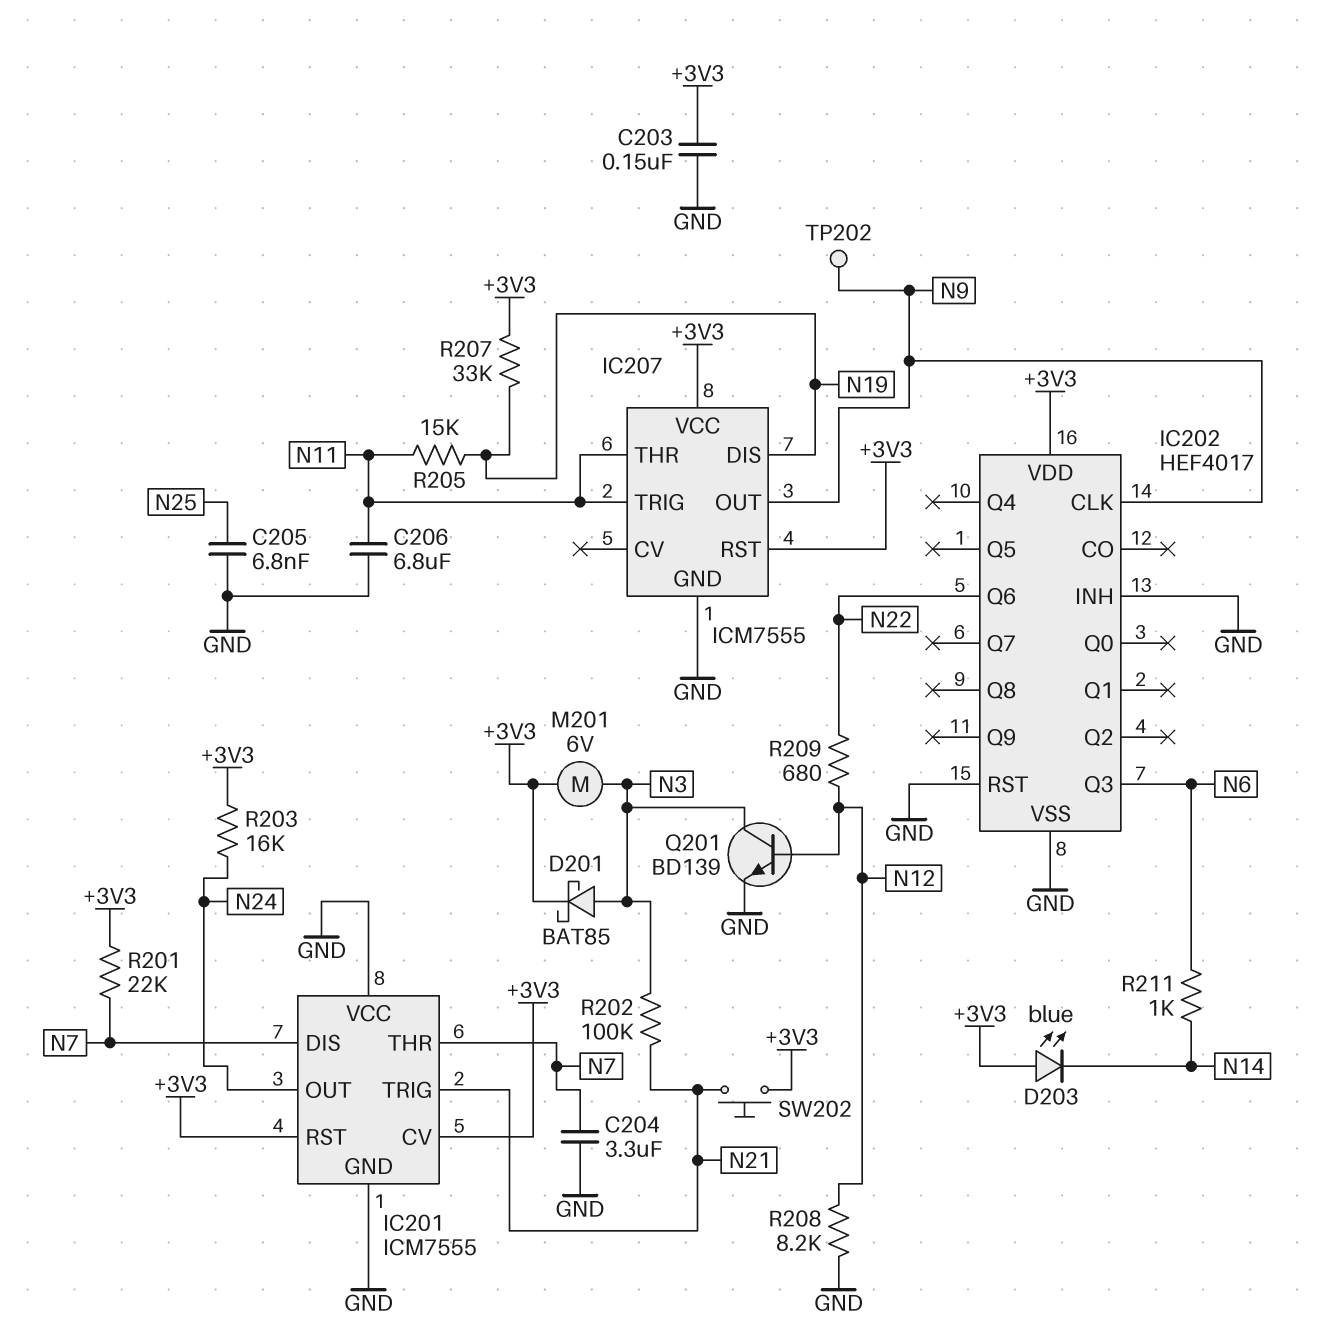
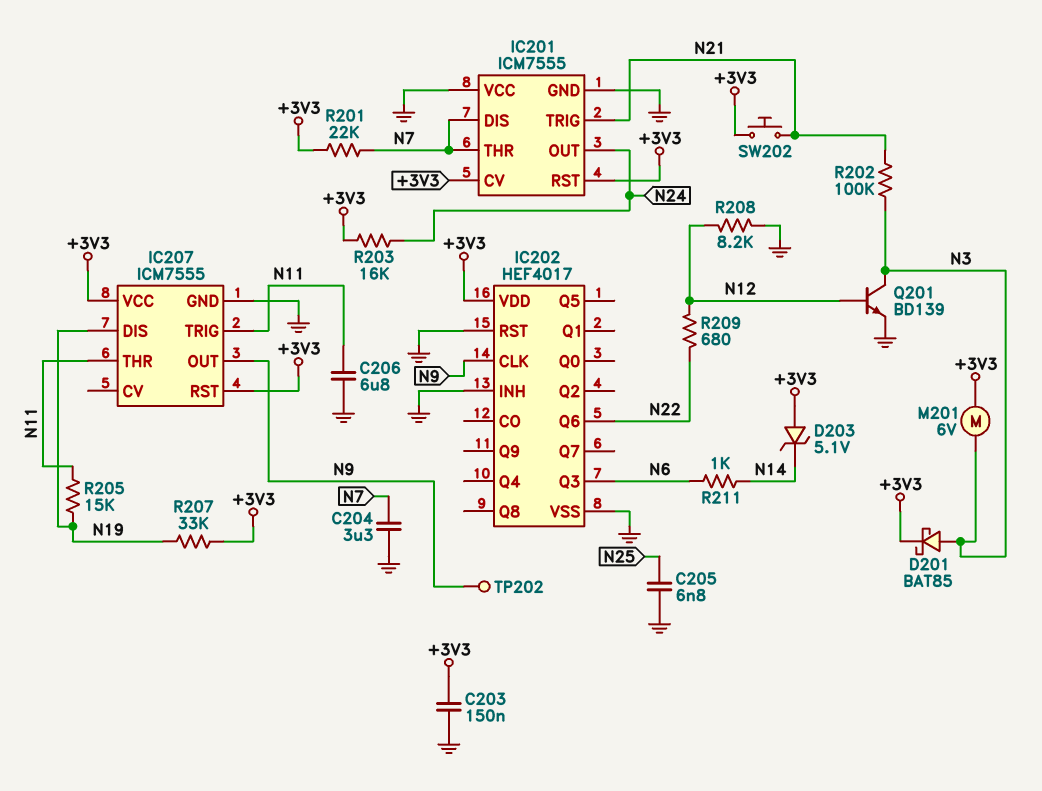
D203: LED blue (A +3V3, K N14) -> zener 5.1V (A +3V3, K N14)

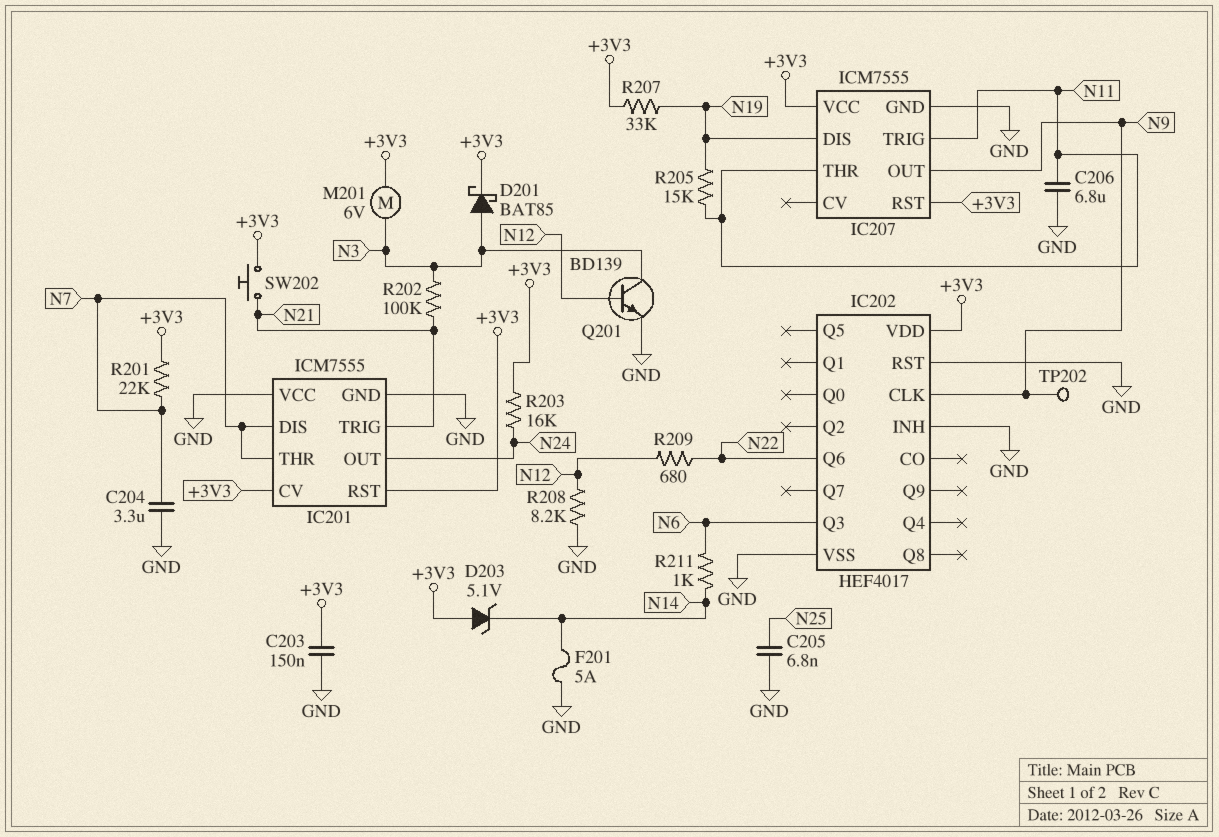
F201: none -> 5A (GND, N14)

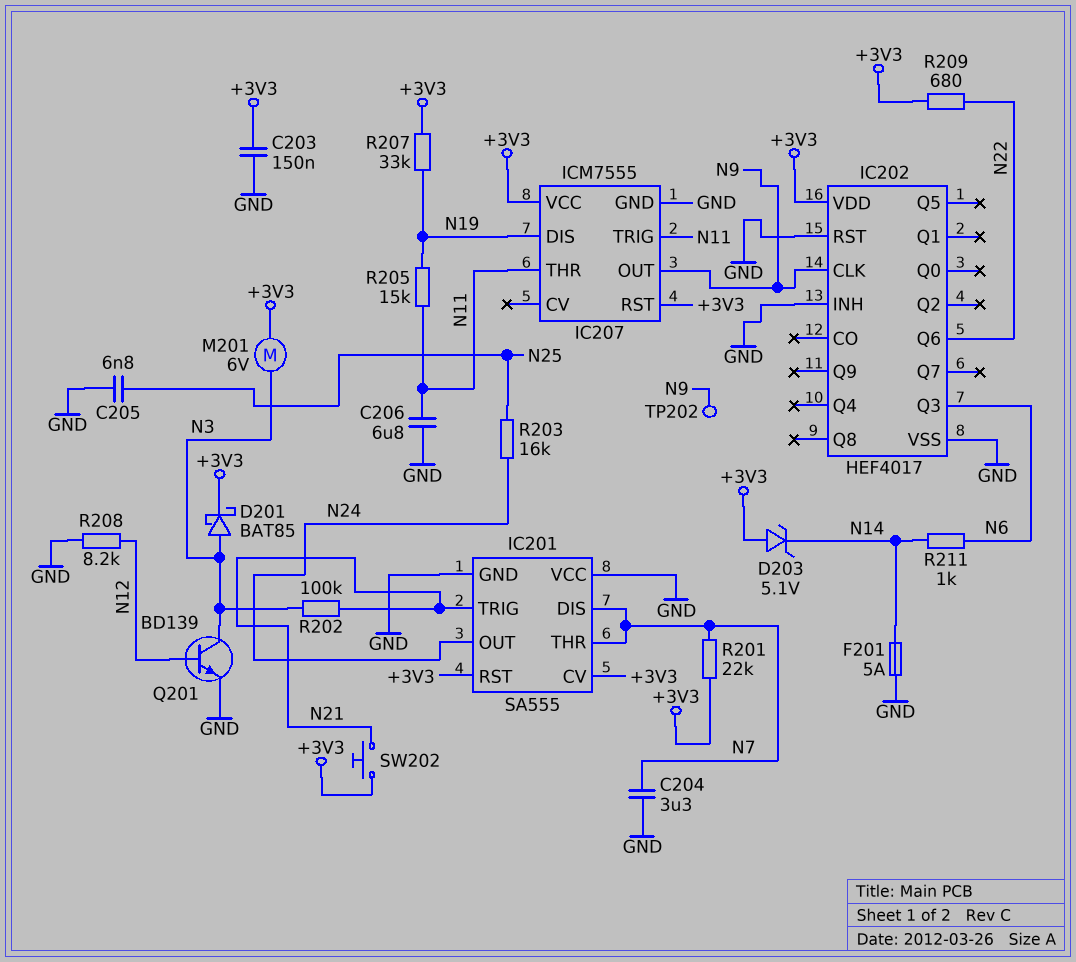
IC201: ICM7555 -> SA555
R203: 16k (+3V3, N24) -> 16k (N24, N25)
R209: 680 (N12, N22) -> 680 (+3V3, N22)

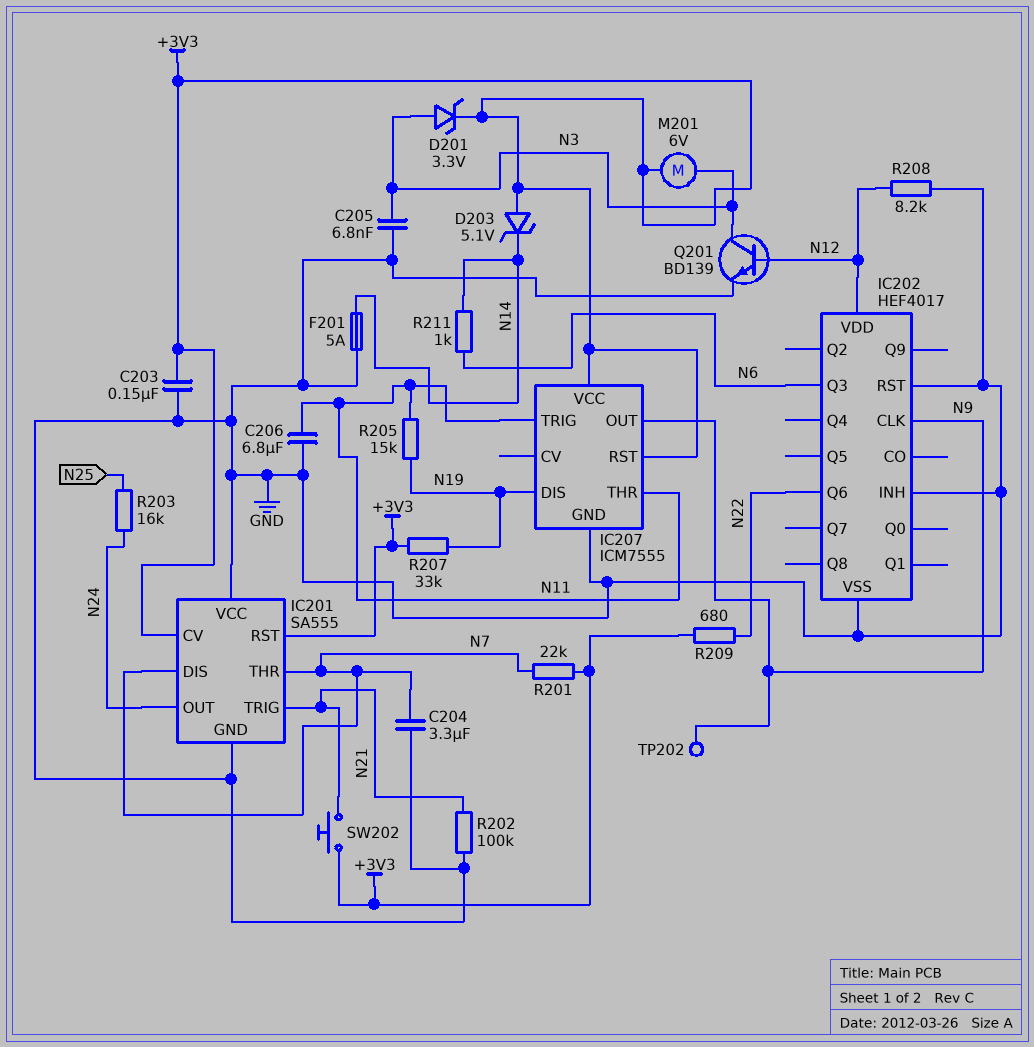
C205: 6.8nF (GND, N25) -> 6.8nF (GND, N3)
D201: schottky BAT85 (A N3, K +3V3) -> zener 3.3V (A N3, K +3V3)
IC202 pin VDD: +3V3 -> N12
R202: 100k (N3, N21) -> 100k (GND, N21)

